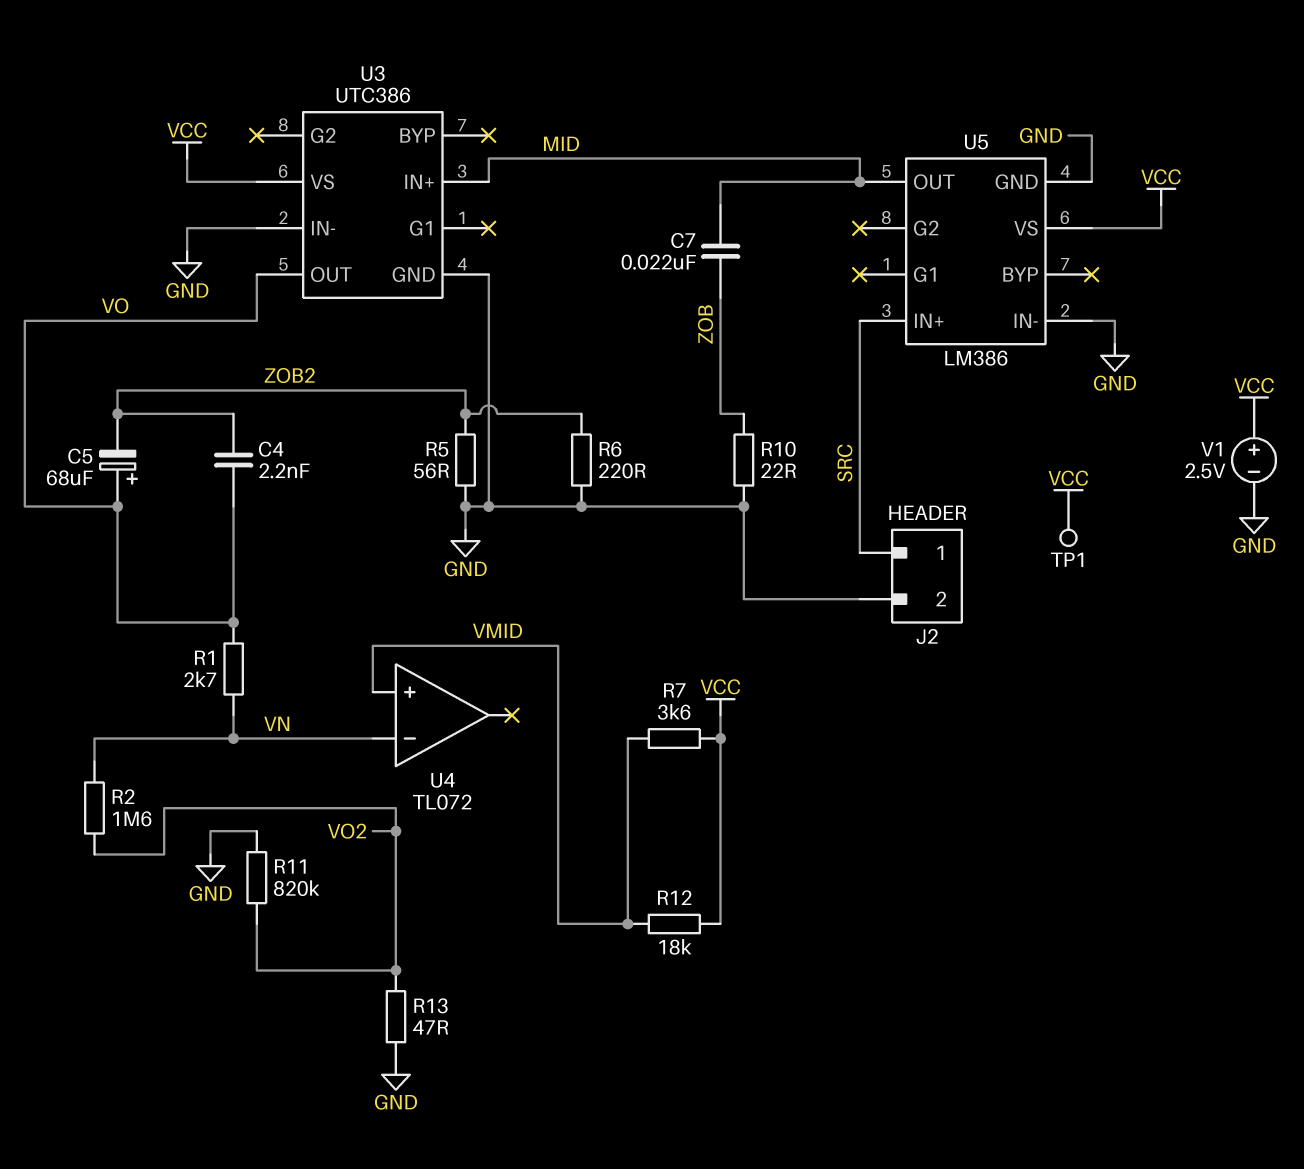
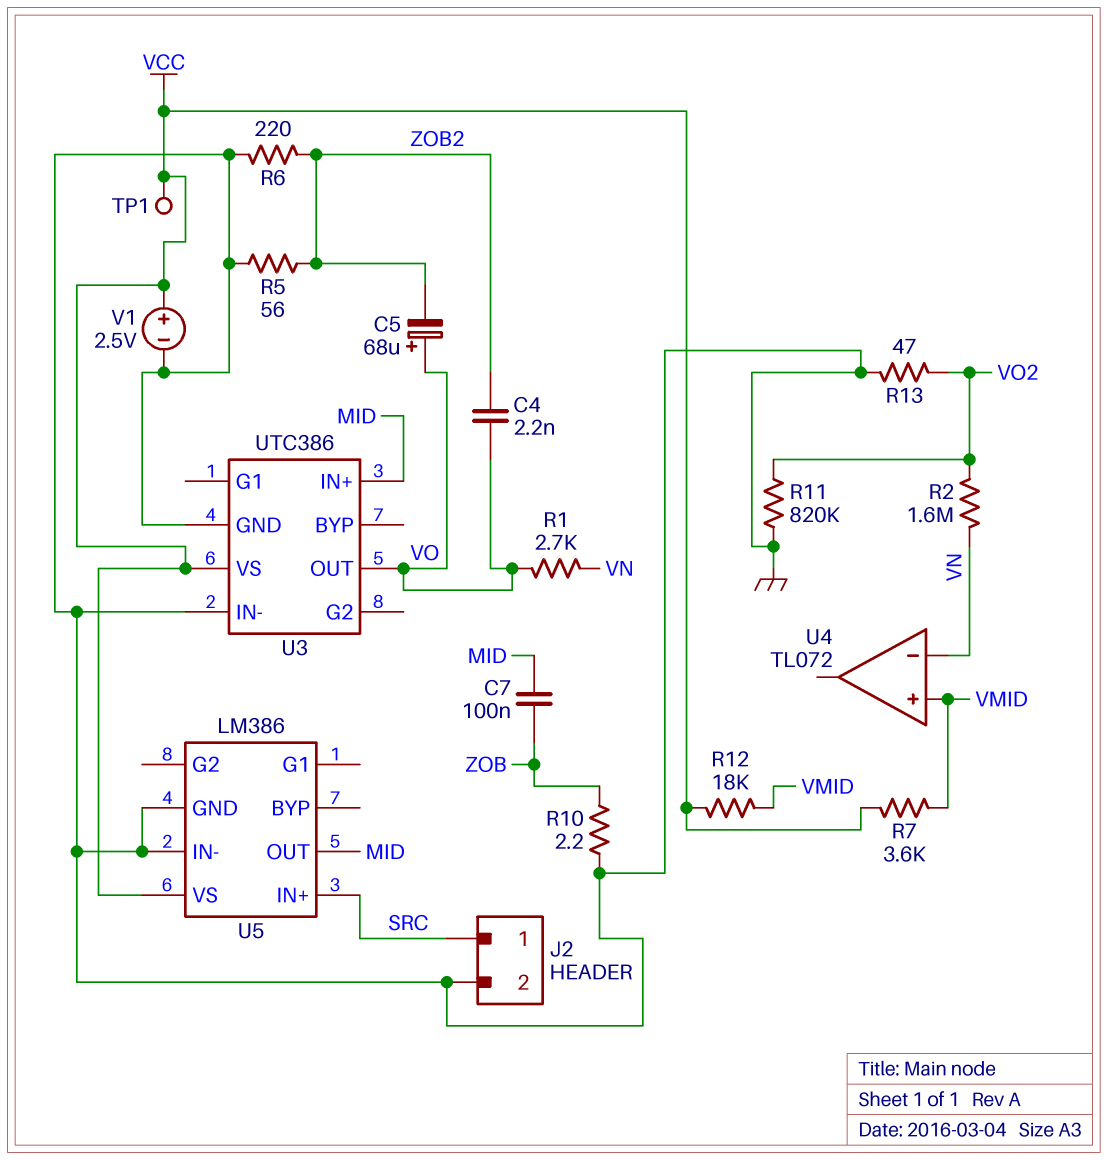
C7: 22nF (MID, ZOB) -> 100nF (MID, ZOB)
R10: 22 (GND, ZOB) -> 2.2 (GND, ZOB)

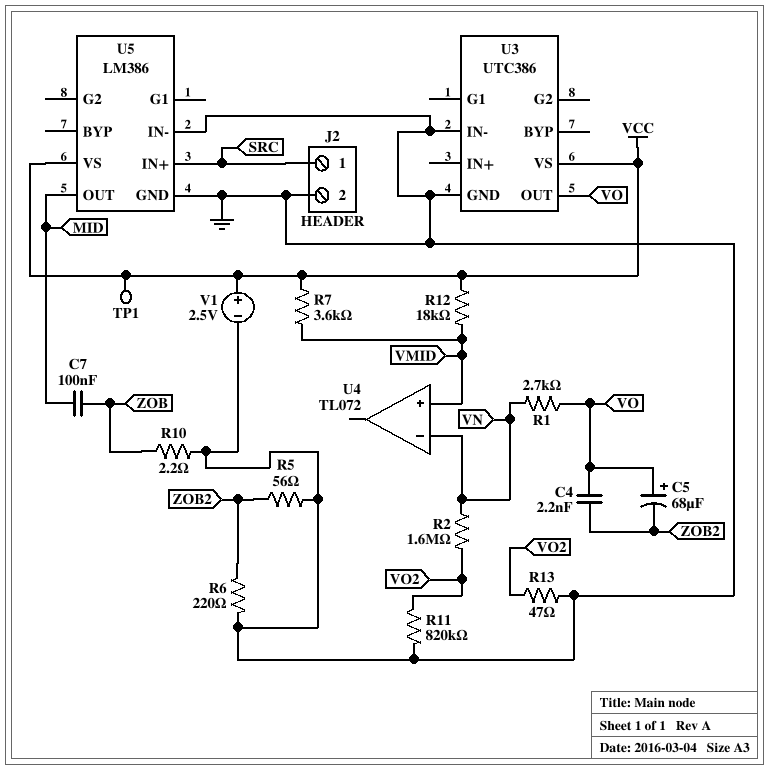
U3 pin IN+: MID -> none

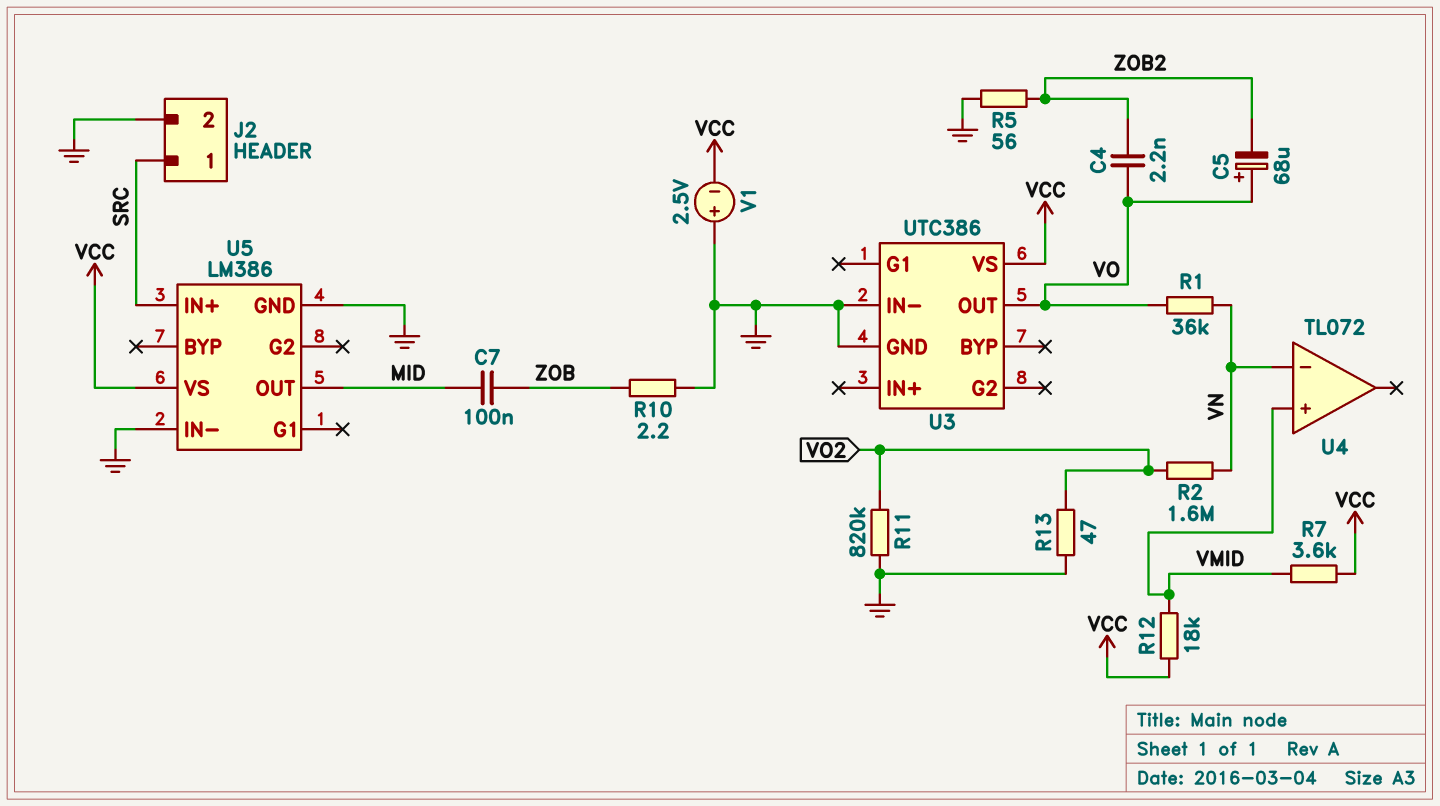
R1: 2.7k (VN, VO) -> 36k (VN, VO)
R6: 220 (GND, ZOB2) -> none
TP1: test point (VCC) -> none
V1: 2.5V (plus VCC, minus GND) -> 2.5V (plus GND, minus VCC)

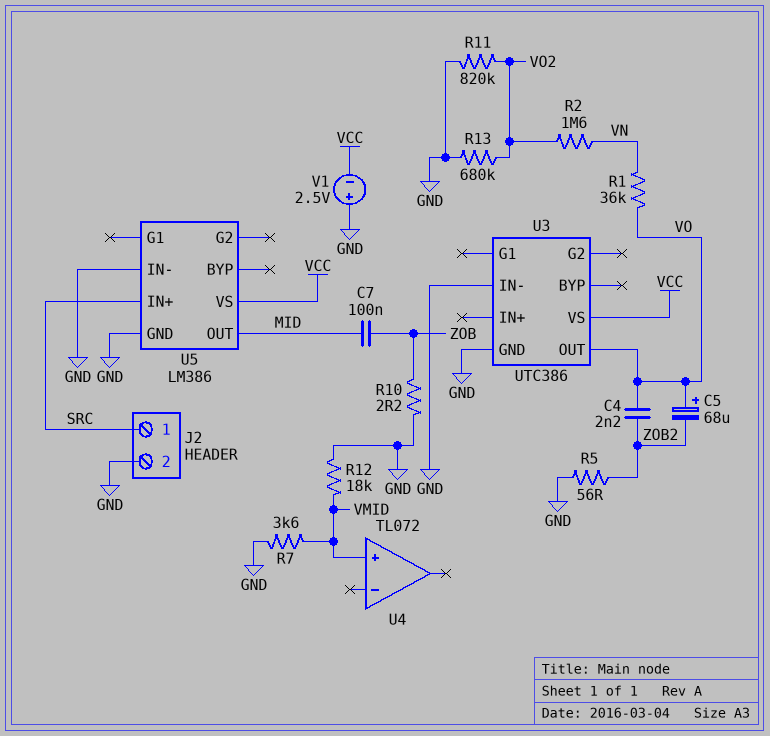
R7: 3.6k (VCC, VMID) -> 3.6k (GND, VMID)
R12: 18k (VCC, VMID) -> 18k (GND, VMID)
R13: 47 (GND, VO2) -> 680k (GND, VO2)
U4 pin in-: VN -> none

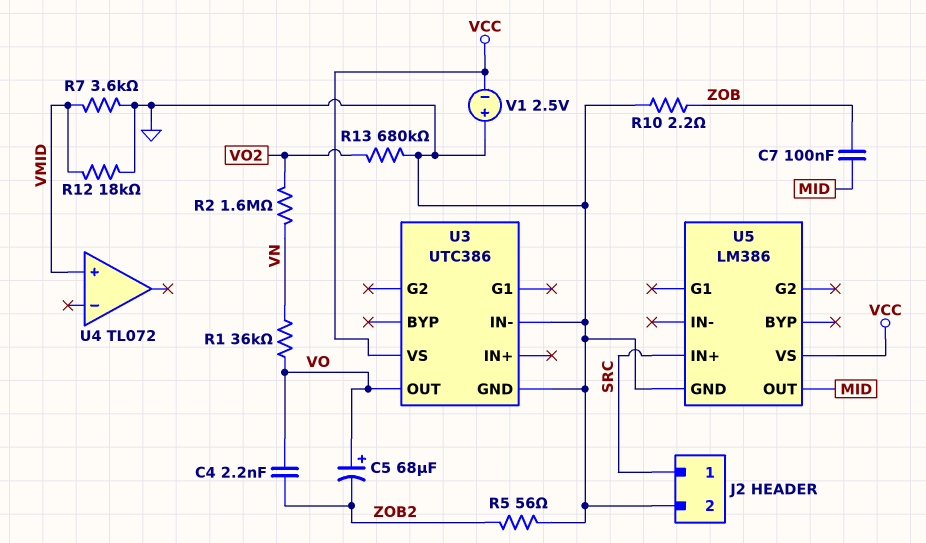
R11: 820k (GND, VO2) -> none
U5 pin IN-: GND -> none

